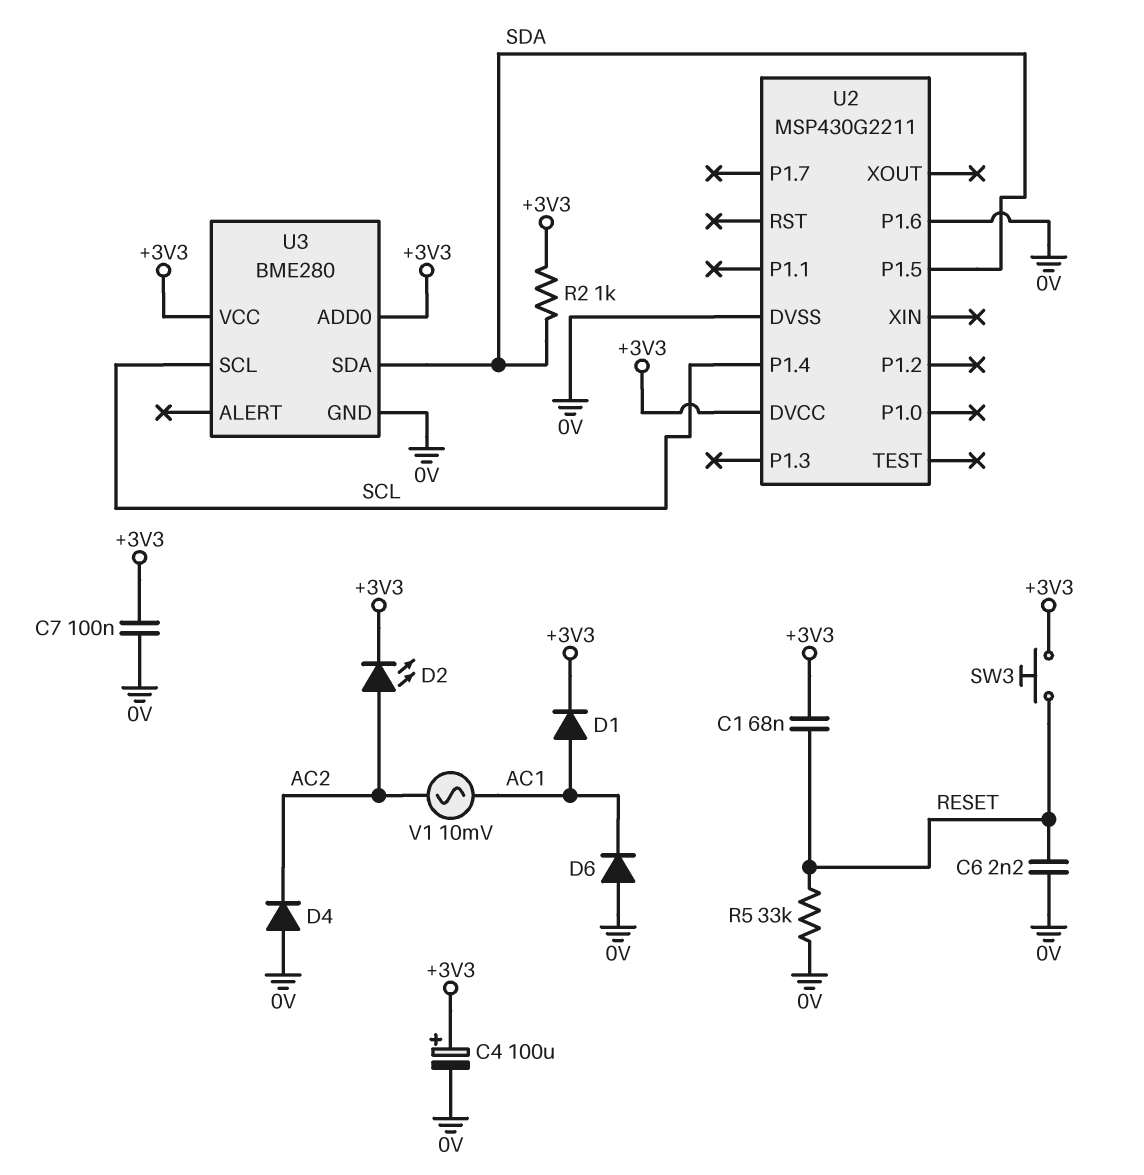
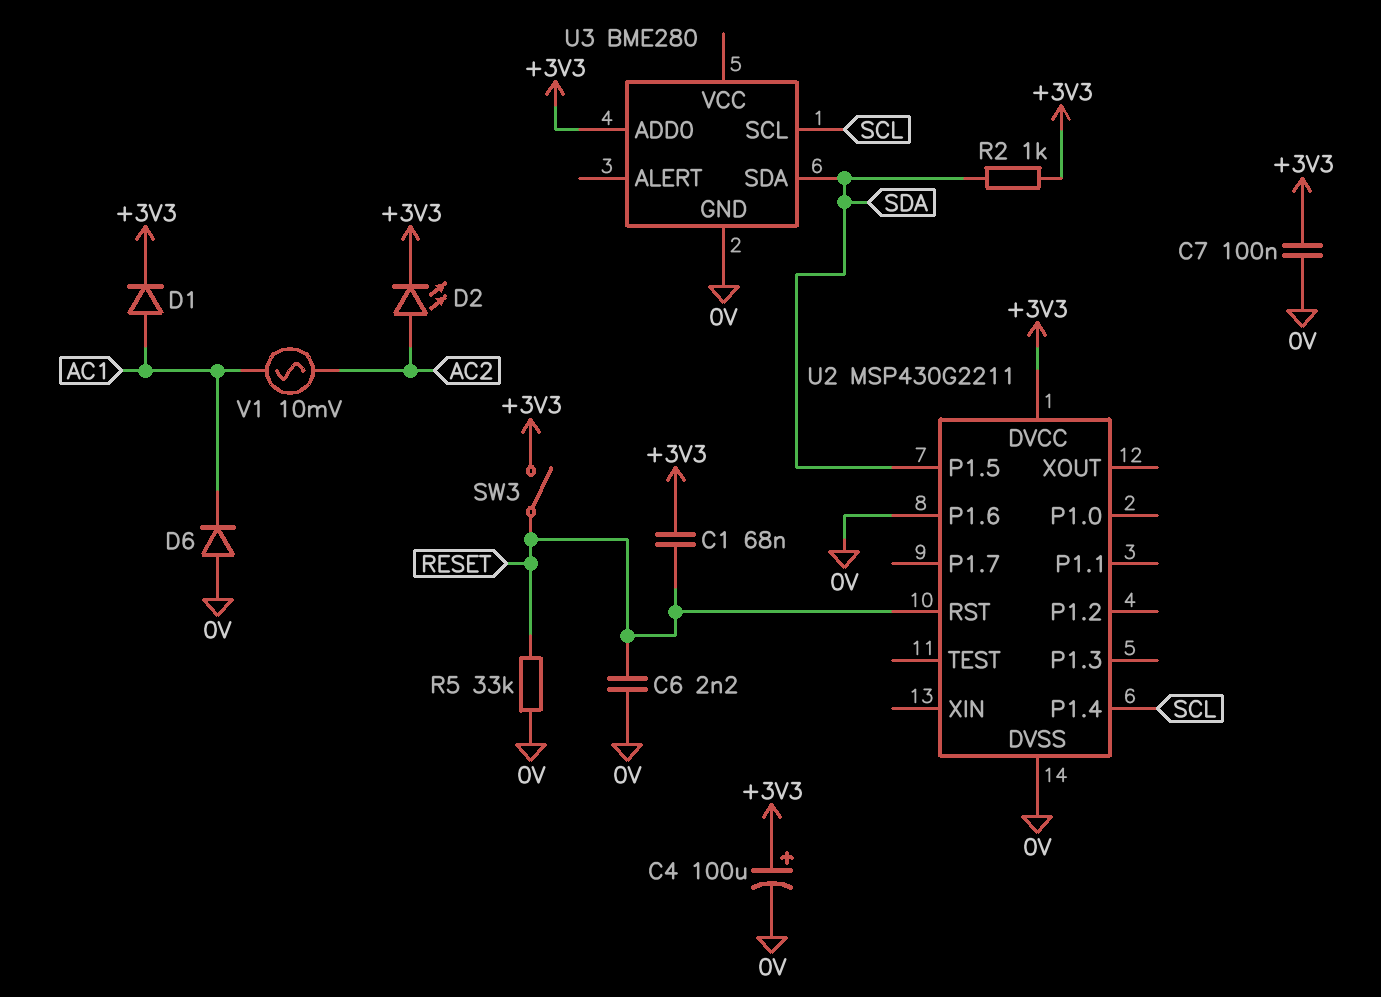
D4: diode (A 0V, K AC2) -> none
SW3: button (+3V3, RESET) -> switch (+3V3, RESET)
U2 pin RST: none -> RESET
U3 pin VCC: +3V3 -> none

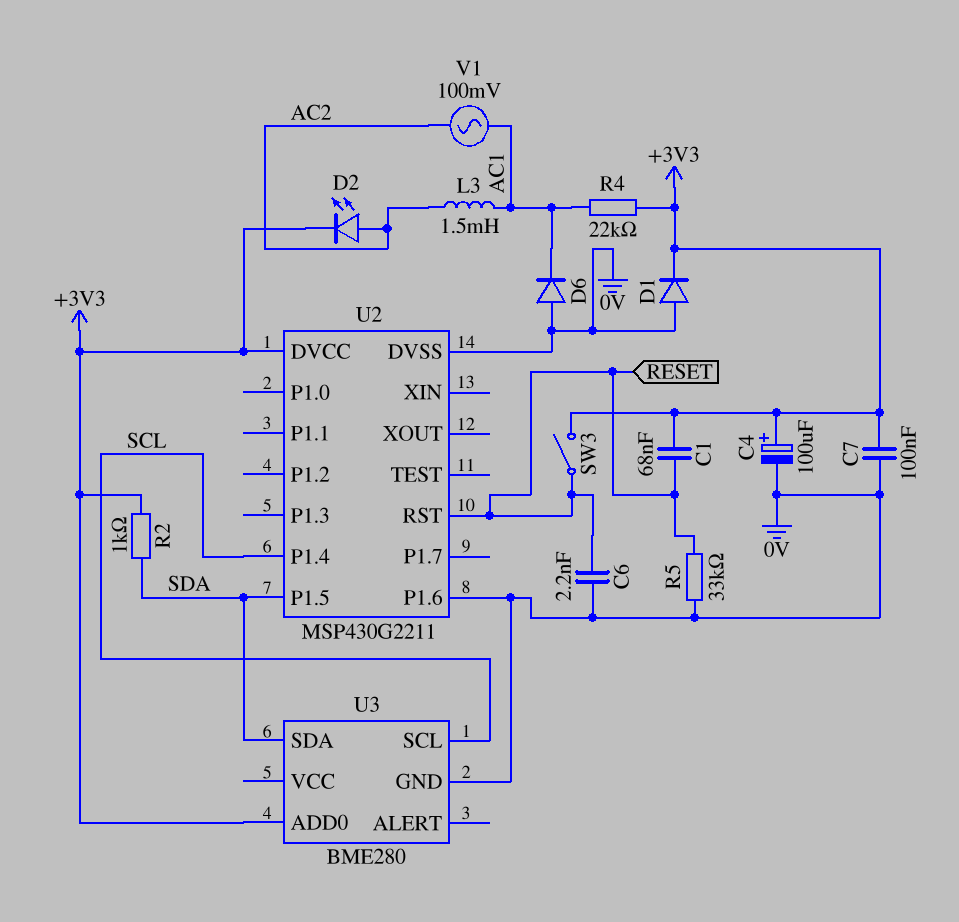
D1: diode (A AC1, K +3V3) -> diode (A 0V, K +3V3)
L3: none -> 1.5mH (AC1, AC2)
R4: none -> 22k (+3V3, AC1)
V1: AC 10mV (AC1, AC2) -> AC 100mV (AC1, AC2)

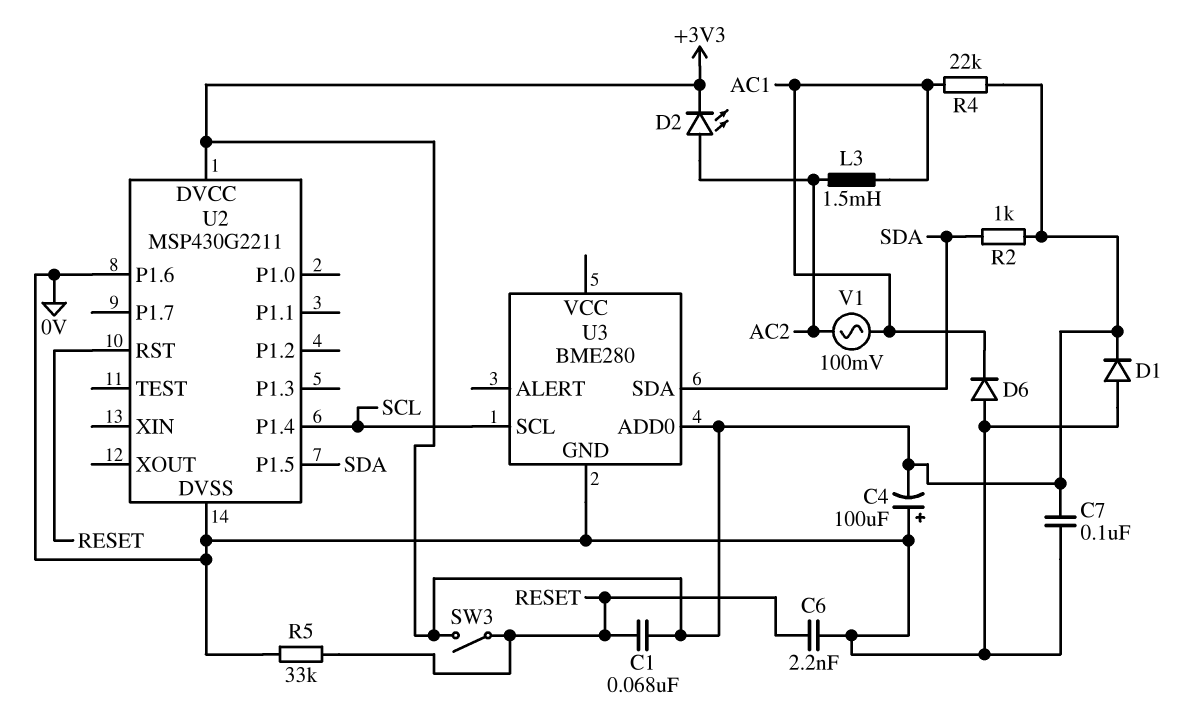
C4: 100uF (plus +3V3, minus 0V) -> 100uF (plus 0V, minus +3V3)

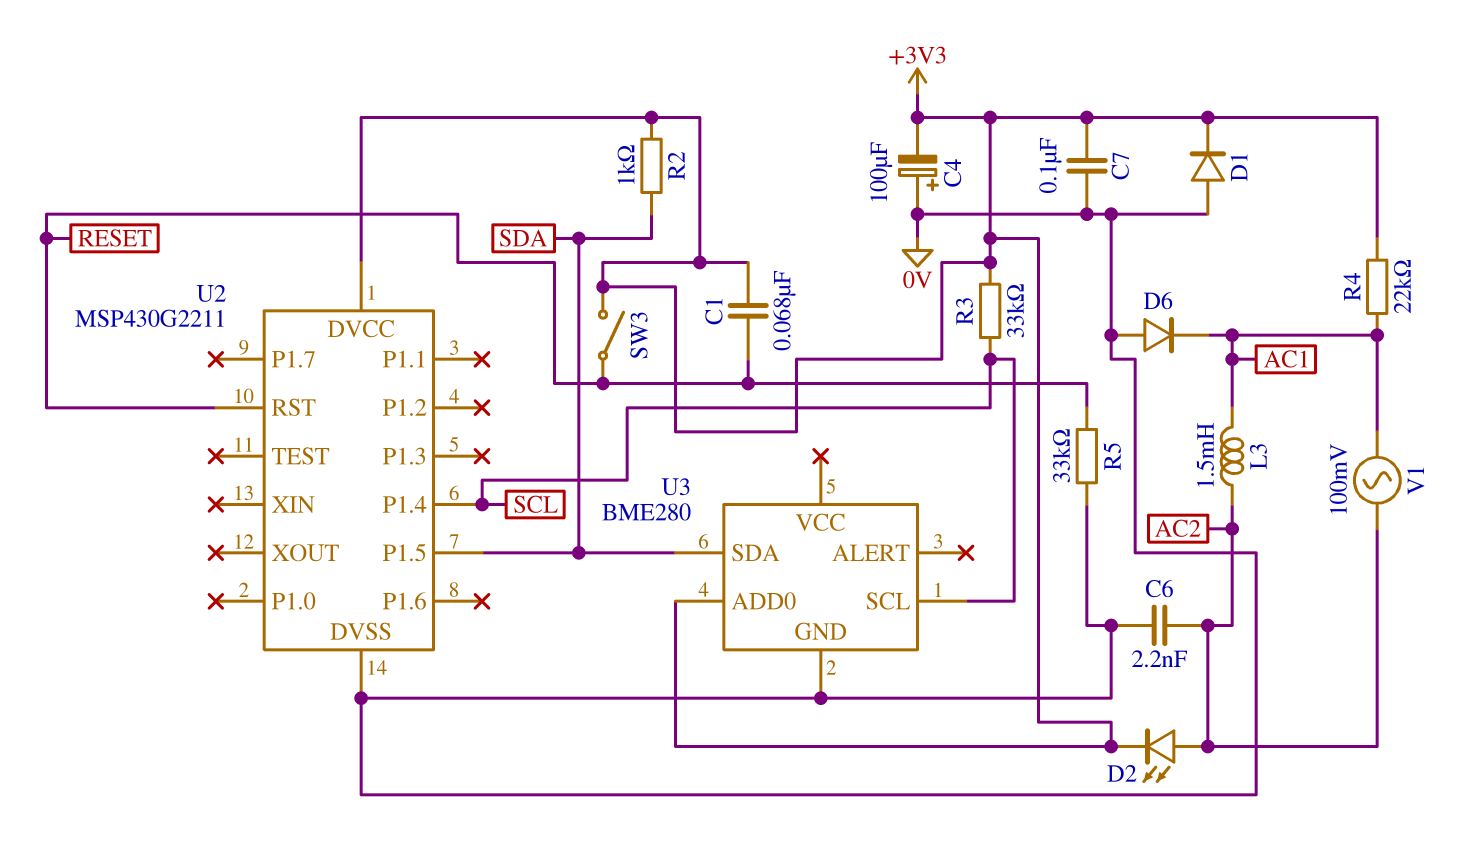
C6: 2.2nF (0V, RESET) -> 2.2nF (0V, AC2)
R3: none -> 33k (+3V3, SCL)
U2 pin P1.6: 0V -> none

